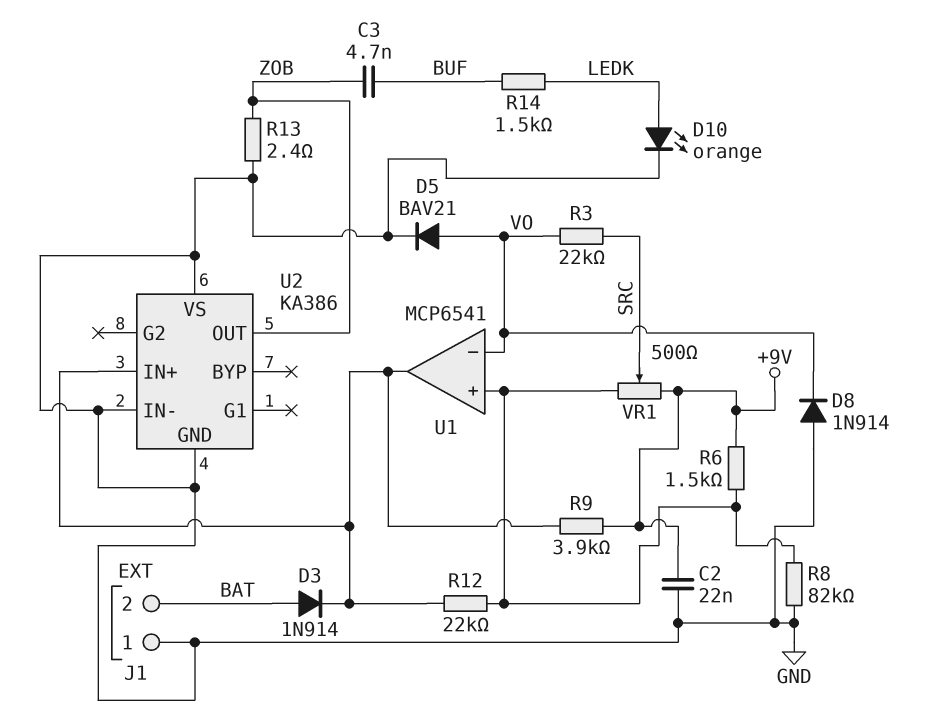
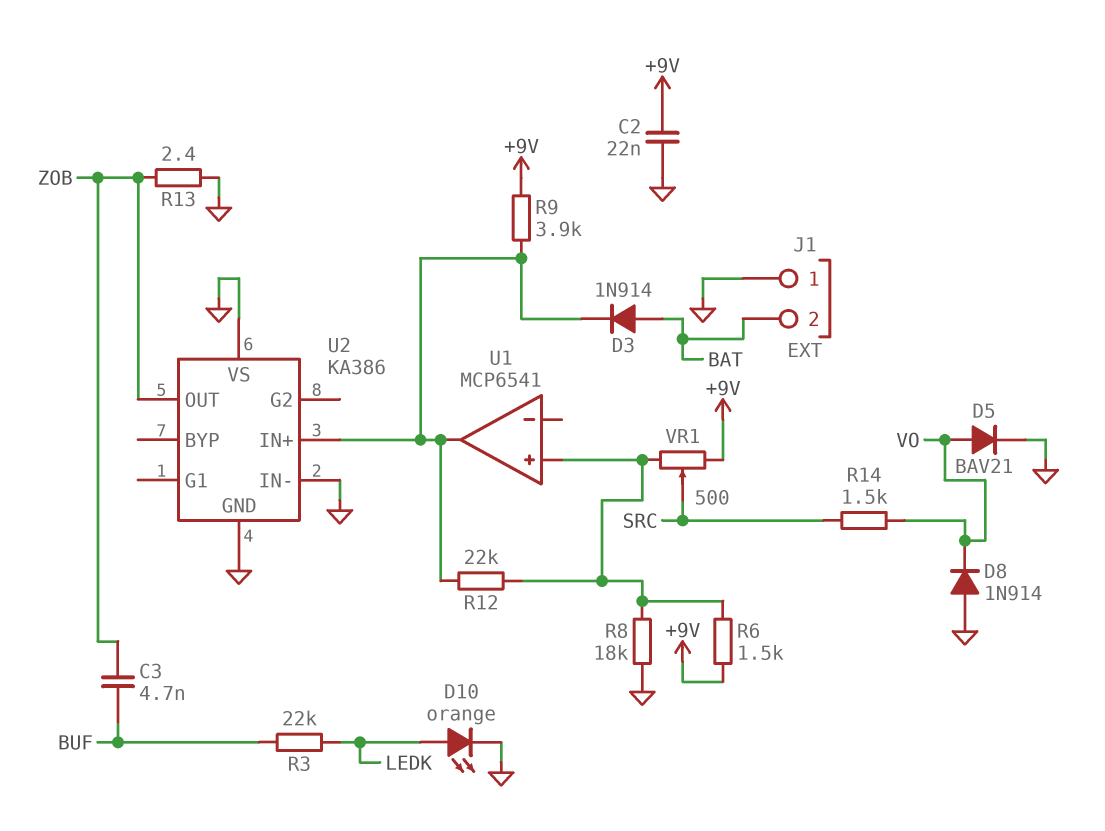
R3: 22k (SRC, VO) -> 22k (BUF, LEDK)
R8: 82k (GND, U1/in+) -> 18k (GND, U1/in+)
R14: 1.5k (BUF, LEDK) -> 1.5k (SRC, VO)
U1 pin in-: VO -> none

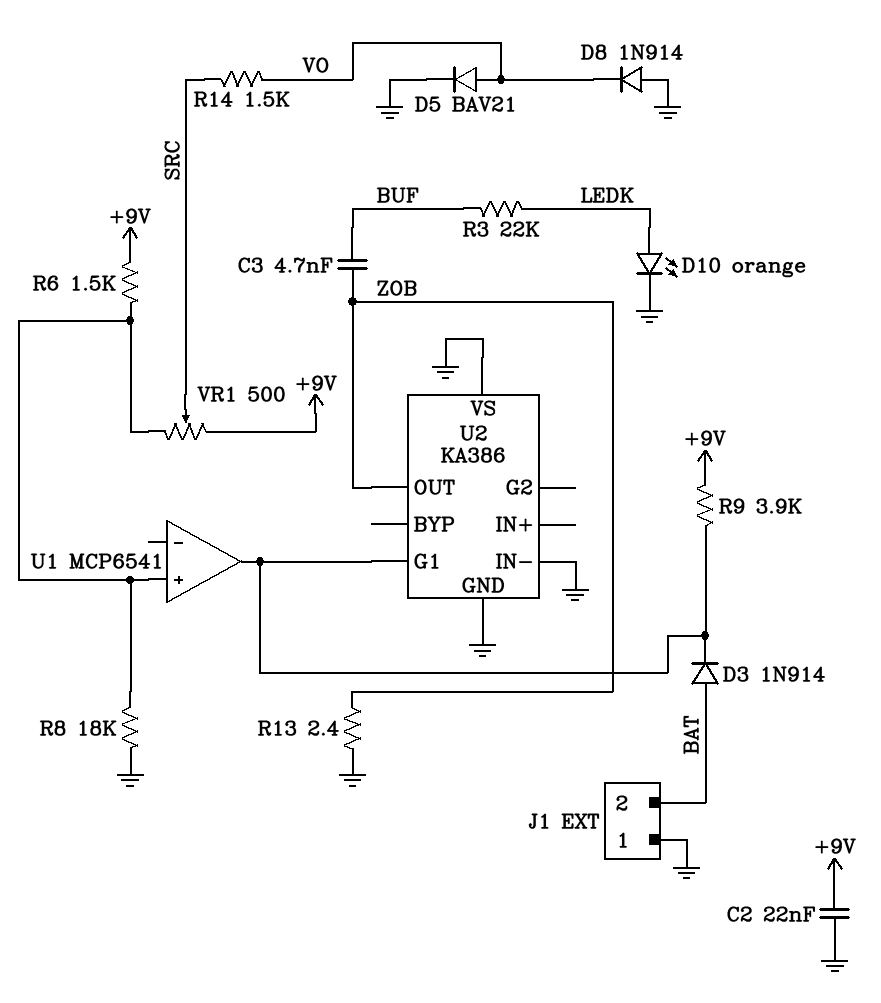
R12: 22k (U1/in+, U1/out) -> none
U2 pin G1: none -> U1/out
U2 pin IN+: U1/out -> none

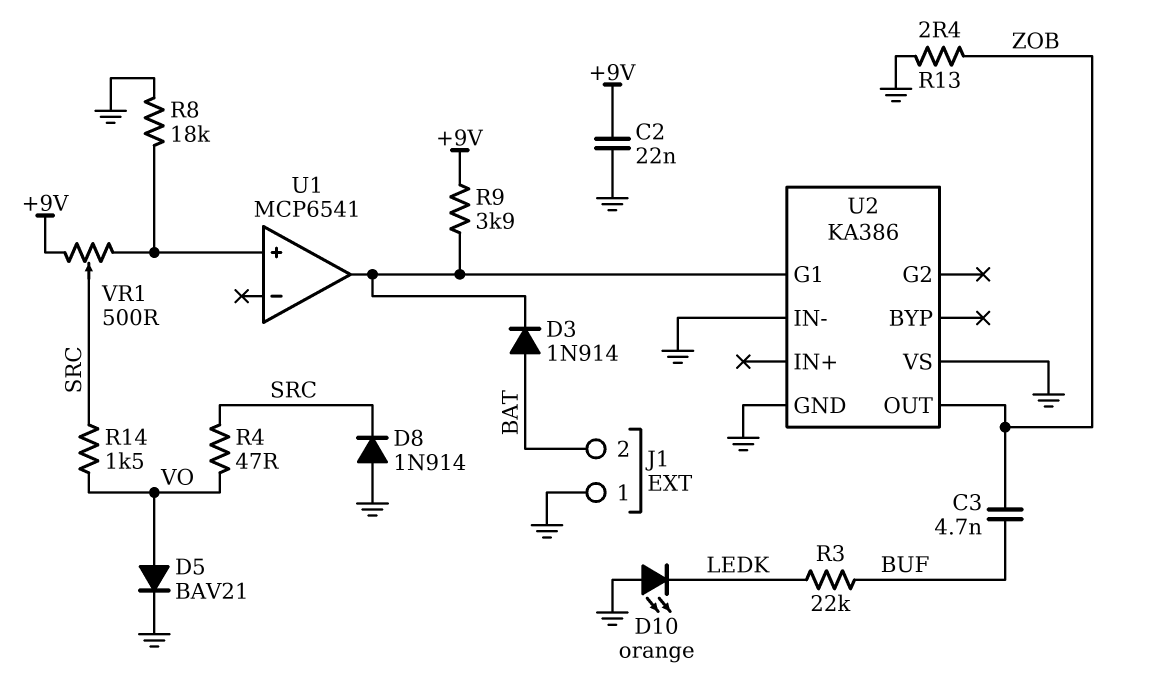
D8: diode 1N914 (A GND, K VO) -> diode 1N914 (A GND, K SRC)
D10: LED orange (A LEDK, K GND) -> LED orange (A GND, K LEDK)
R4: none -> 47 (SRC, VO)
R6: 1.5k (+9V, U1/in+) -> none

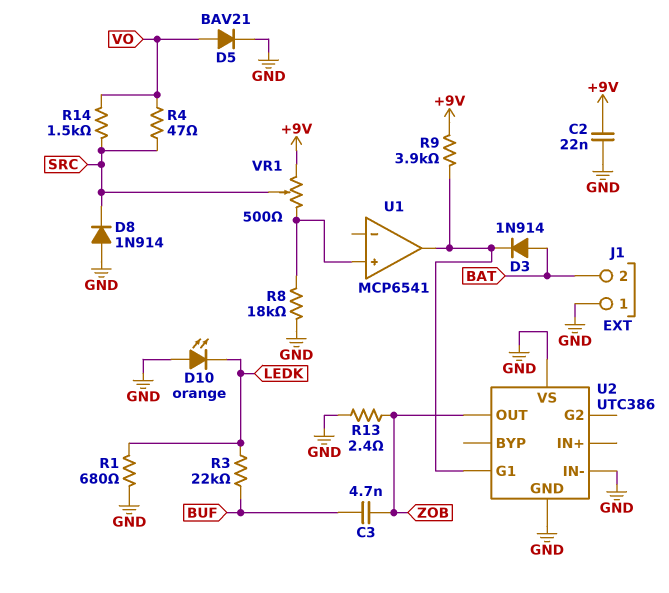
R1: none -> 680 (GND, LEDK)
U2: KA386 -> UTC386

